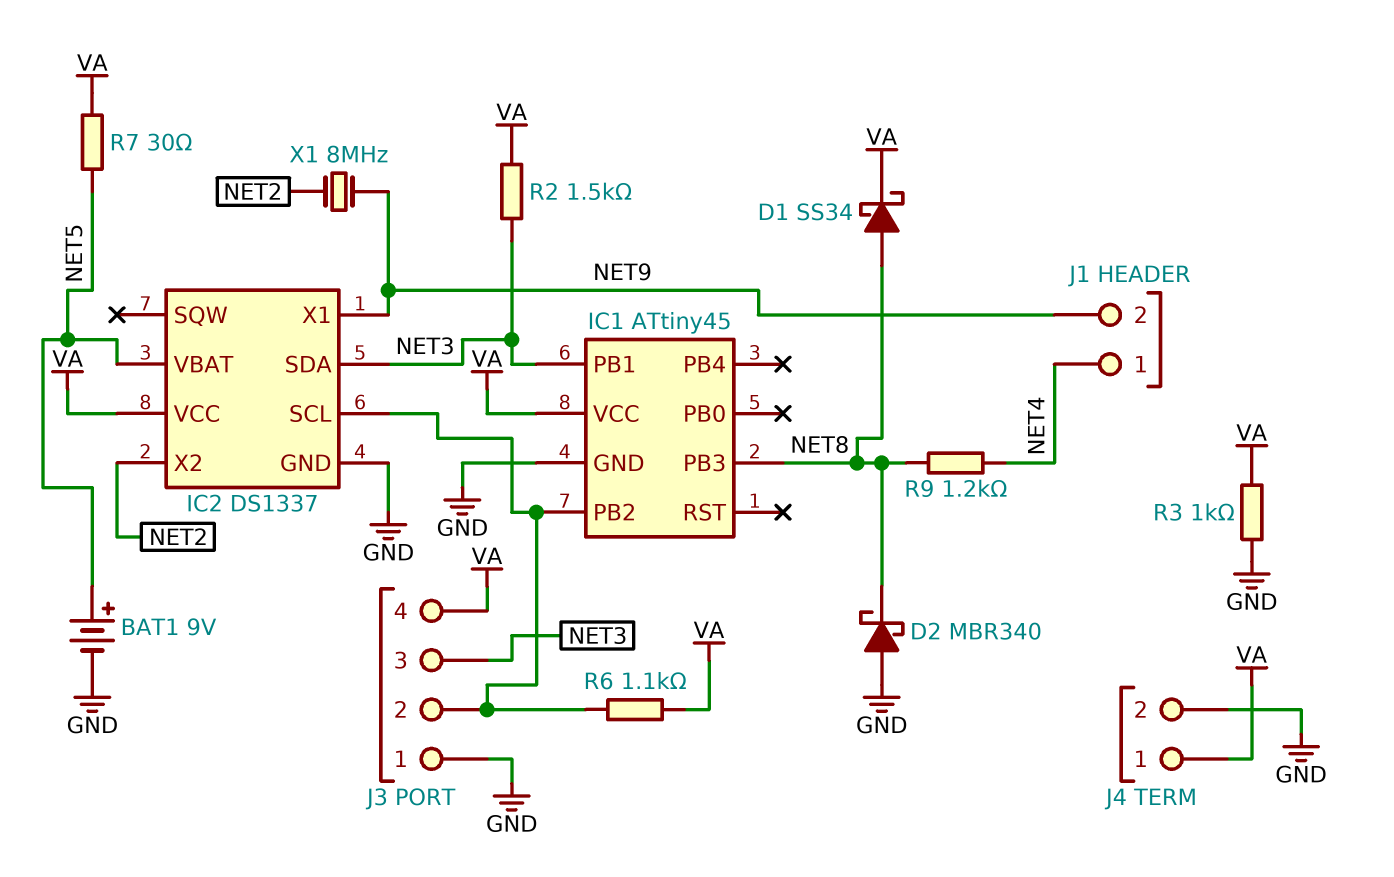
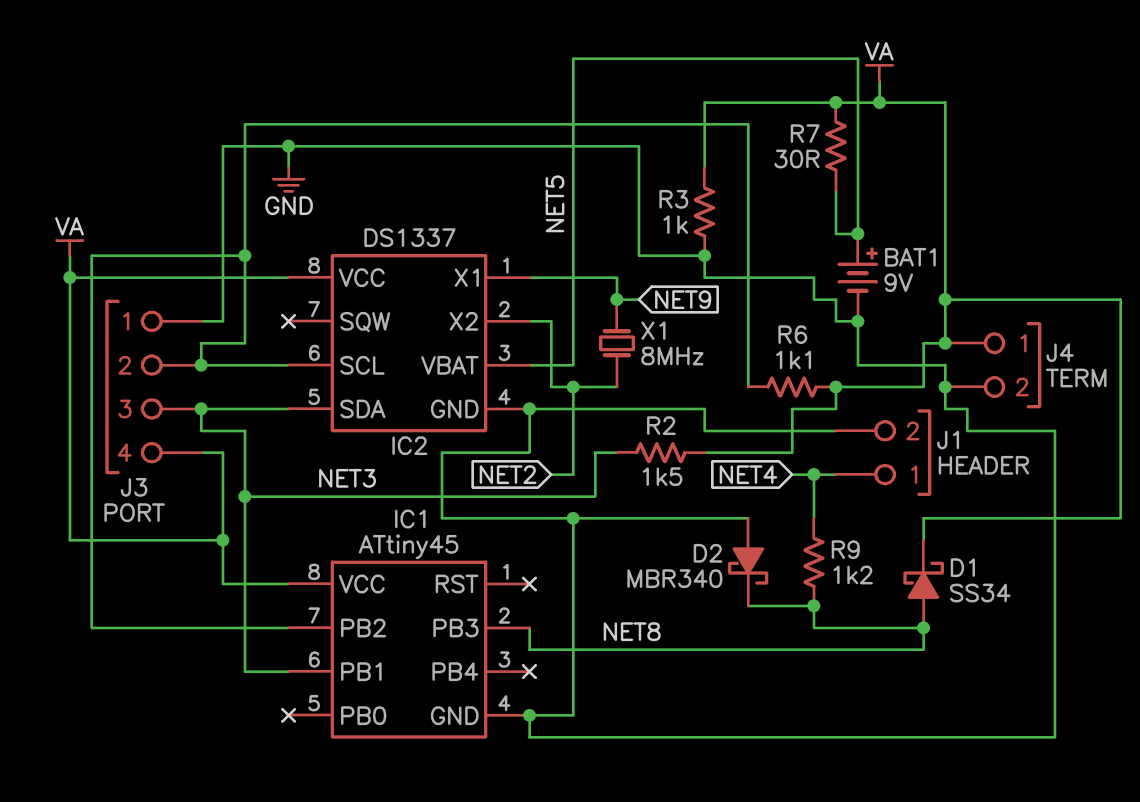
J1 pin 2: NET9 -> GND

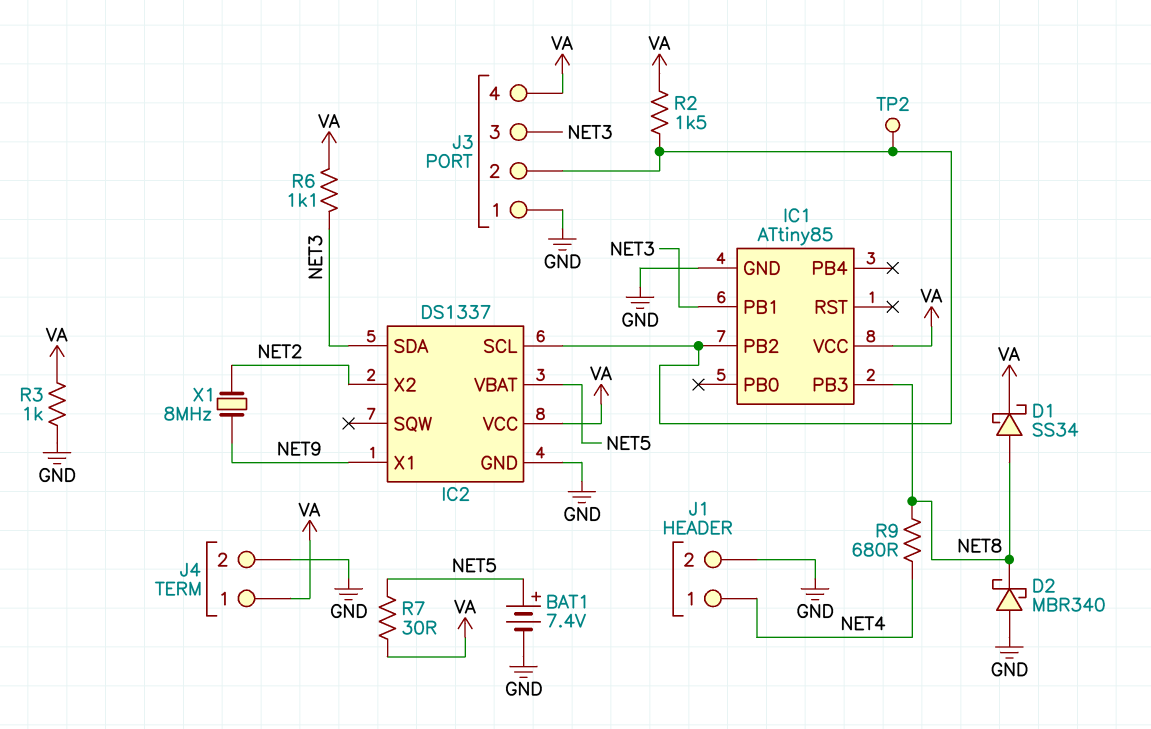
BAT1: 9V (plus NET5, minus GND) -> 7.4V (plus NET5, minus GND)
IC1: ATtiny45 -> ATtiny85
R2: 1.5k (NET3, VA) -> 1.5k (IC1/PB2, VA)
R6: 1.1k (IC1/PB2, VA) -> 1.1k (NET3, VA)
R9: 1.2k (NET4, NET8) -> 680 (NET4, NET8)
TP2: none -> test point (IC1/PB2)

